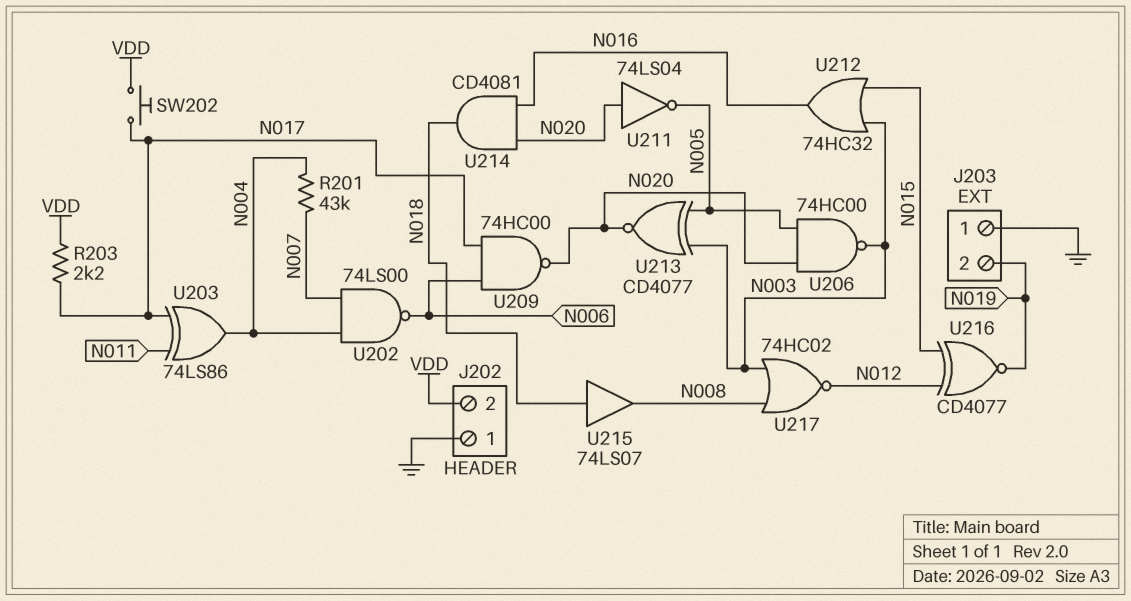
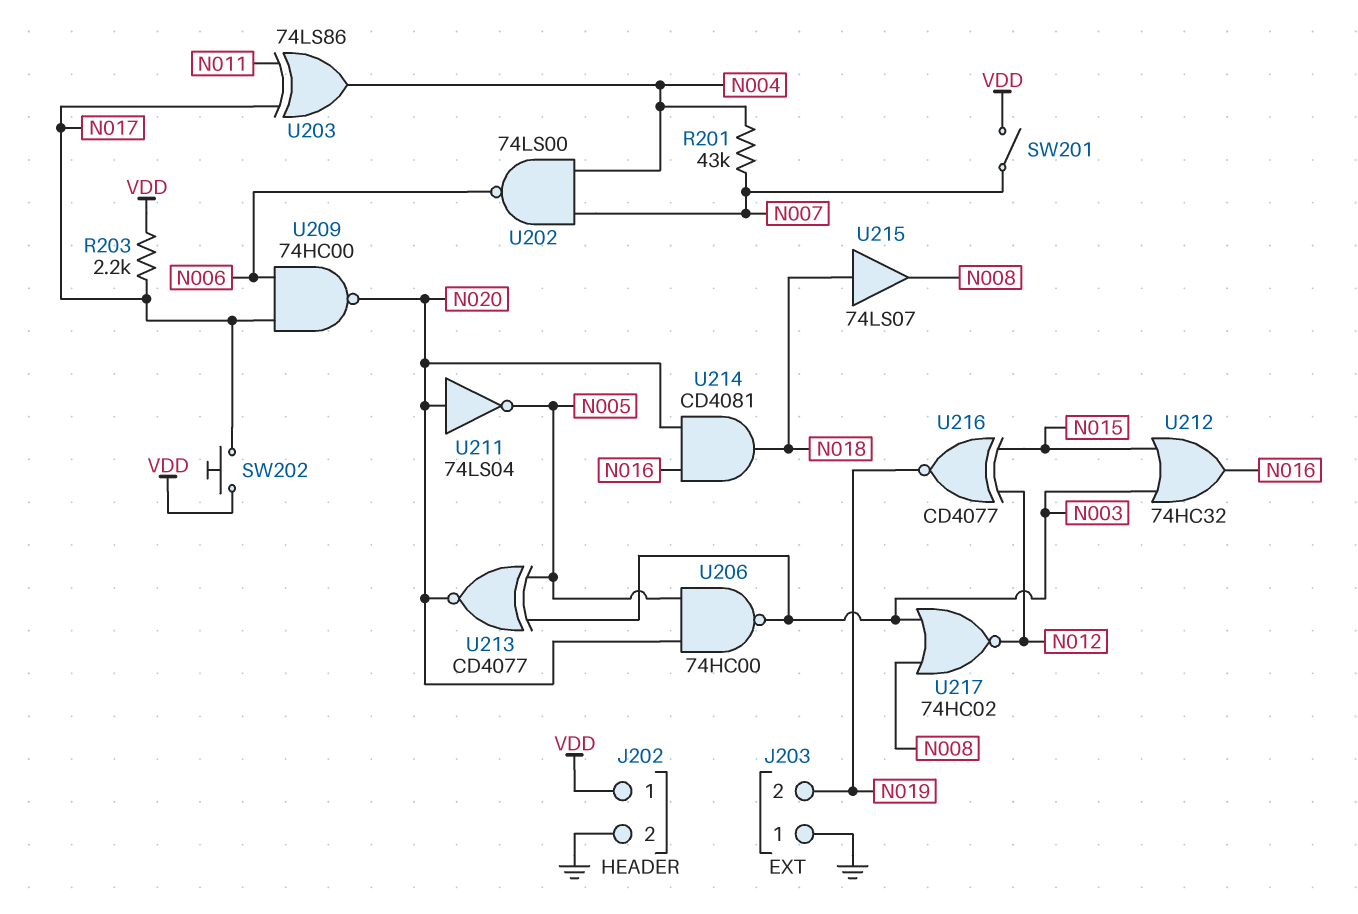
J202 pin 1: GND -> VDD
J202 pin 2: VDD -> GND
SW201: none -> switch (N007, VDD)

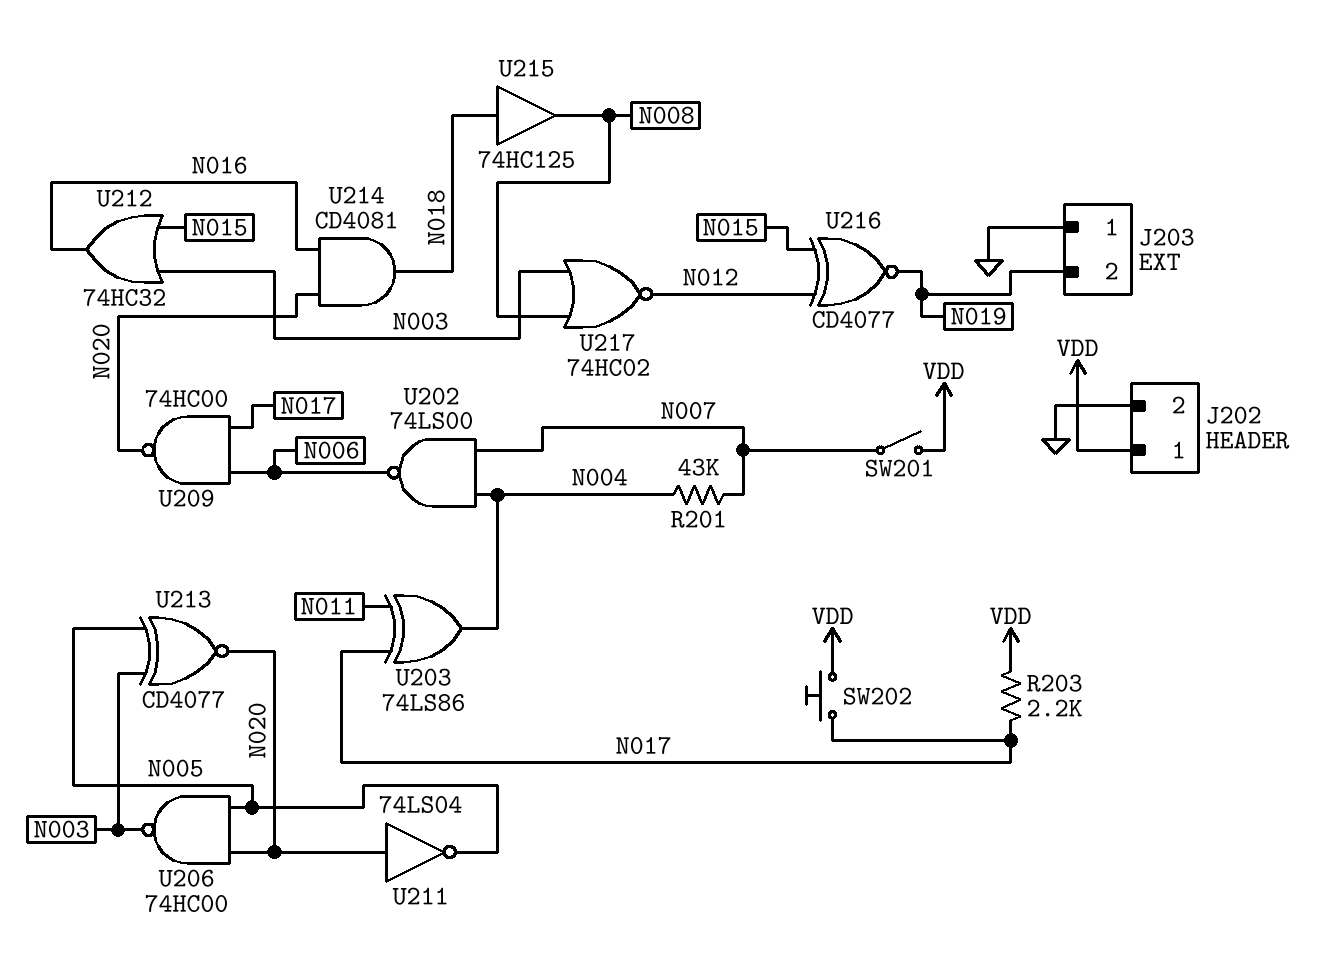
U215: buffer 74LS07 (in N018, out N008) -> buffer 74HC125 (in N018, out N008)

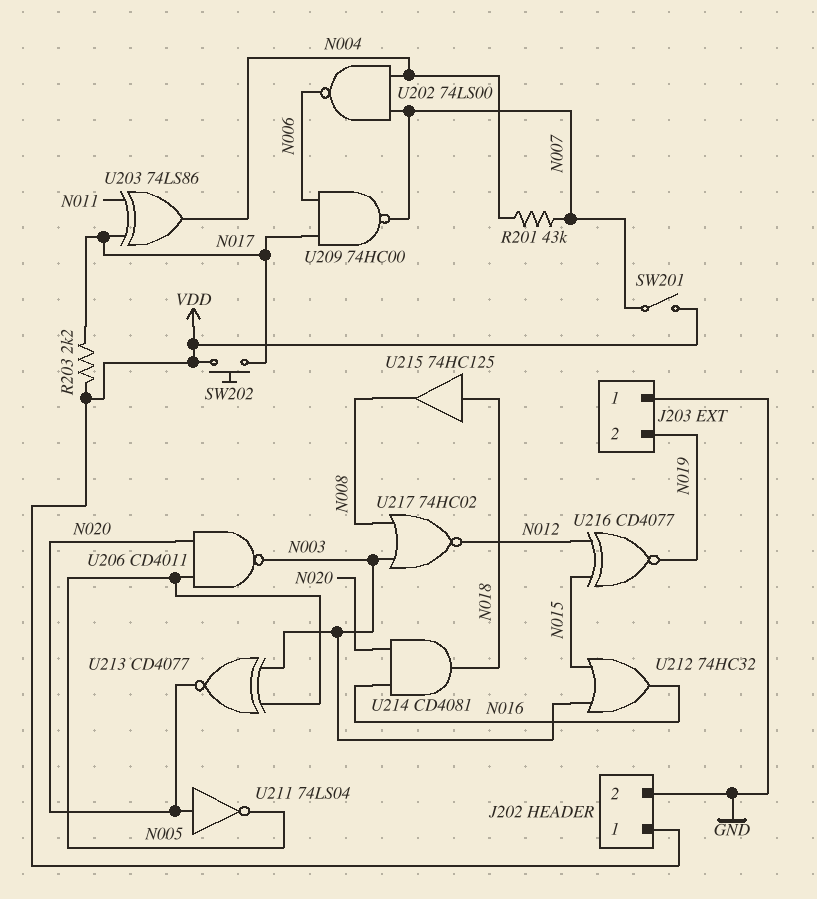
U206: NAND 74HC00 (in N005, in N020, out N003) -> NAND CD4011 (in N005, in N020, out N003)
U209: NAND 74HC00 (in N006, in N017, out N020) -> NAND 74HC00 (in N006, in N017, out N007)

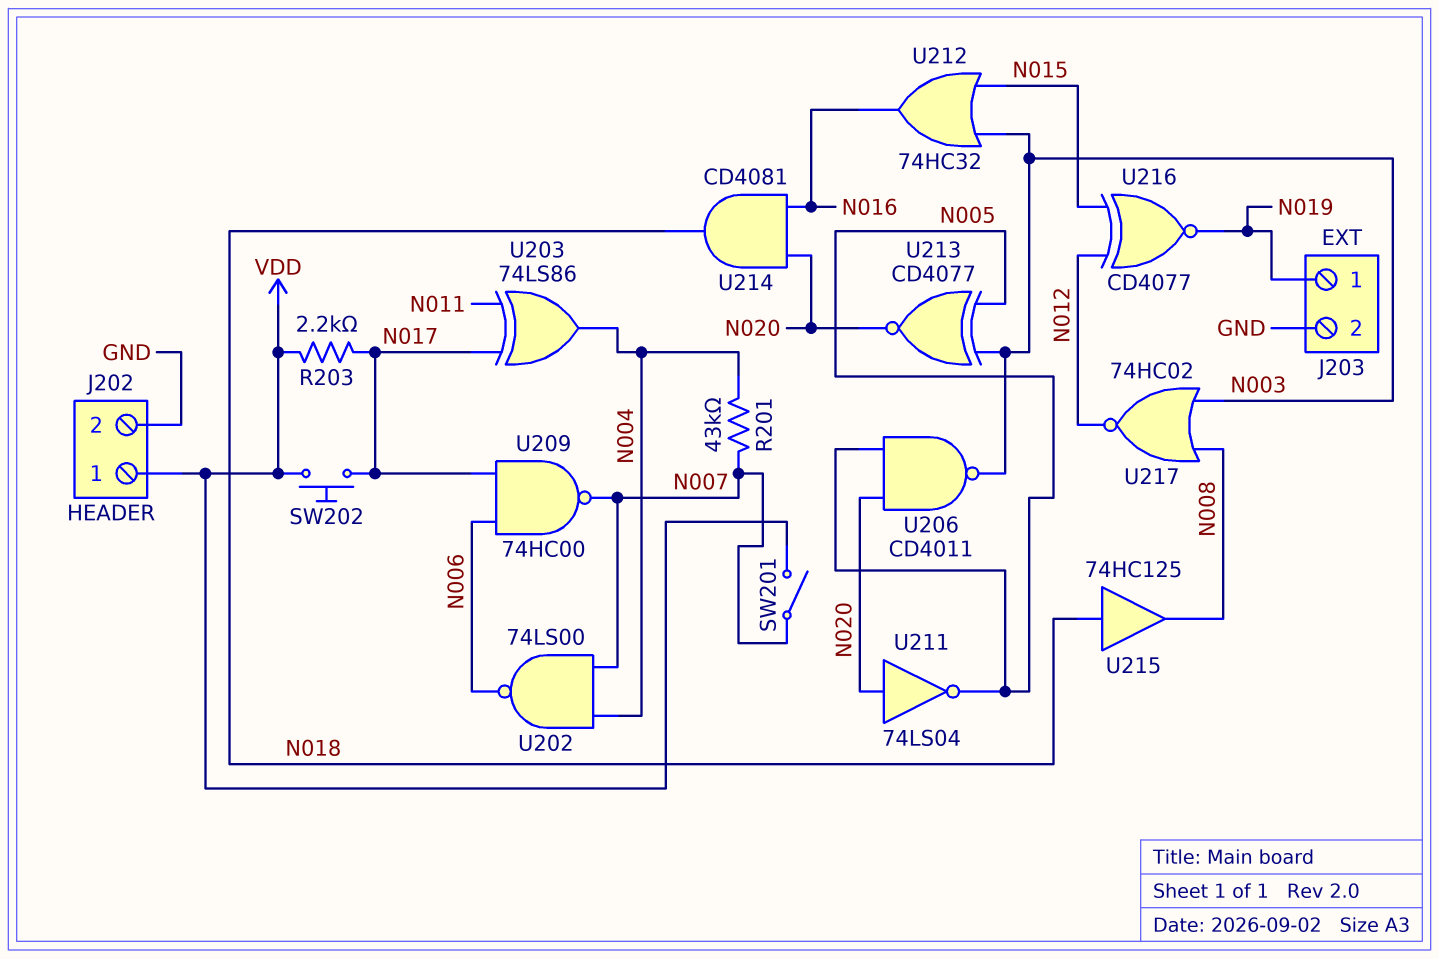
J203 pin 1: GND -> N019
J203 pin 2: N019 -> GND

